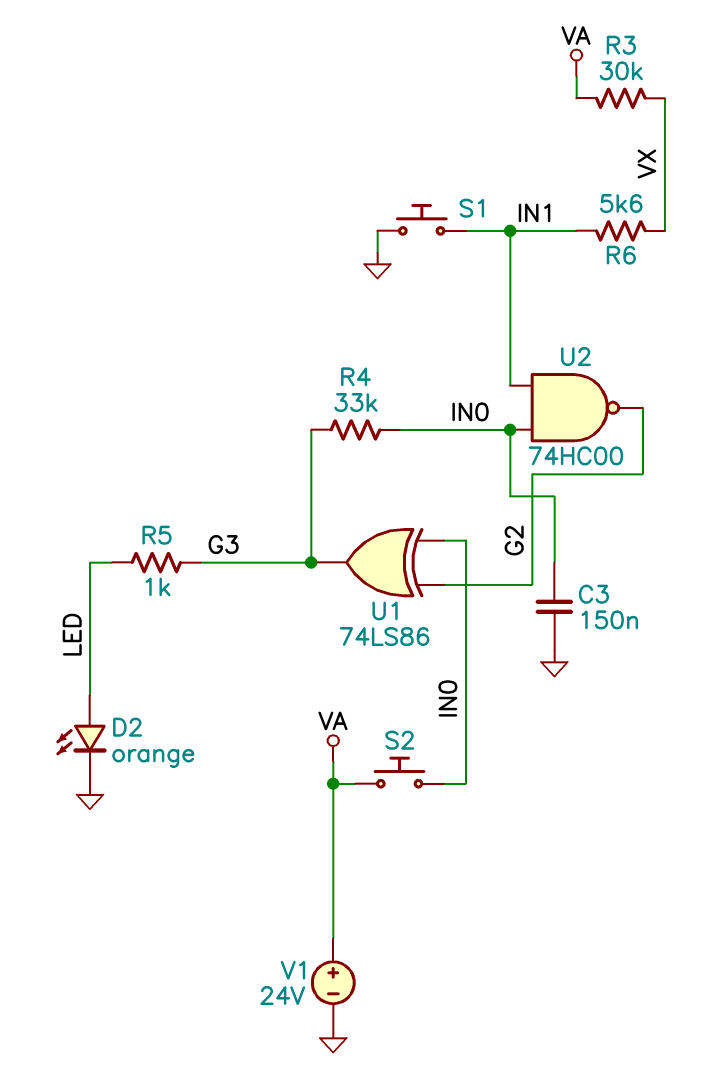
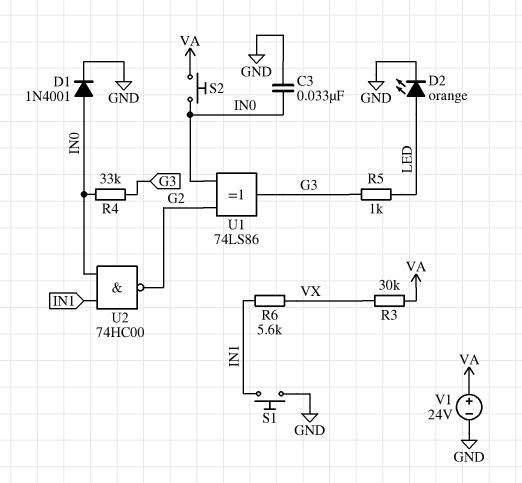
C3: 150nF (GND, IN0) -> 33nF (GND, IN0)
D1: none -> diode 1N4001 (A IN0, K GND)

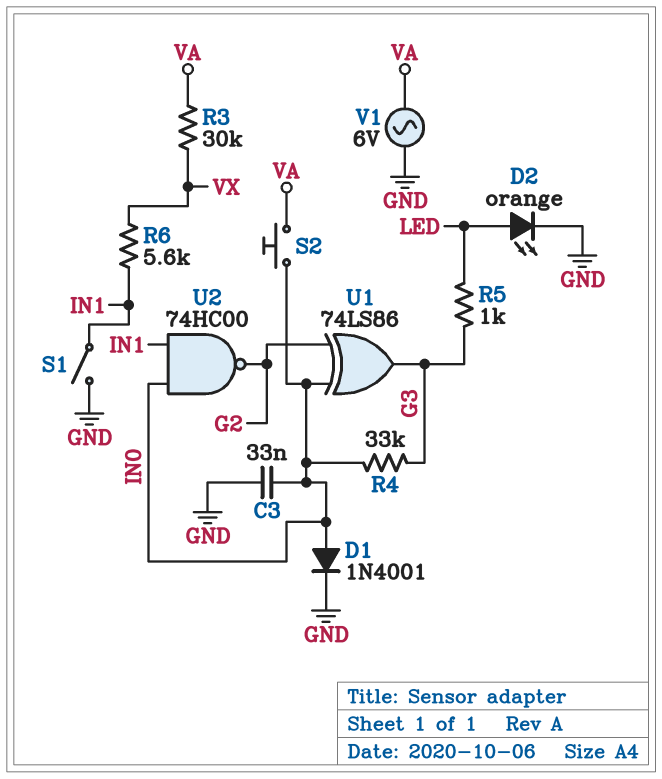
S1: button (GND, IN1) -> switch (GND, IN1)
V1: 24V (plus VA, minus GND) -> AC 6V (GND, VA)

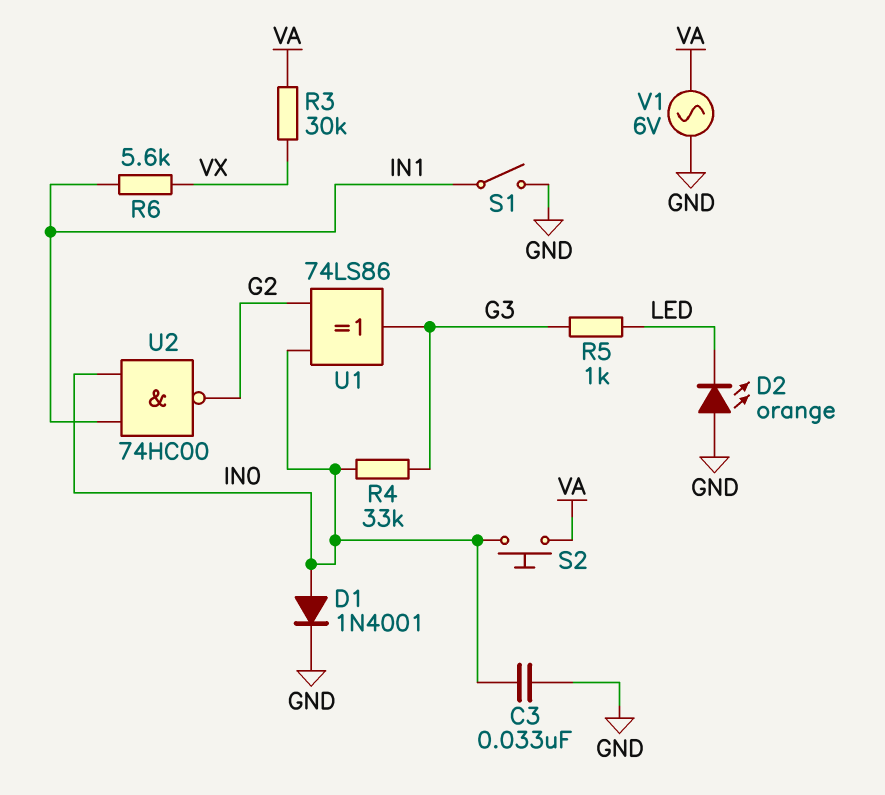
D2: LED orange (A LED, K GND) -> LED orange (A GND, K LED)

